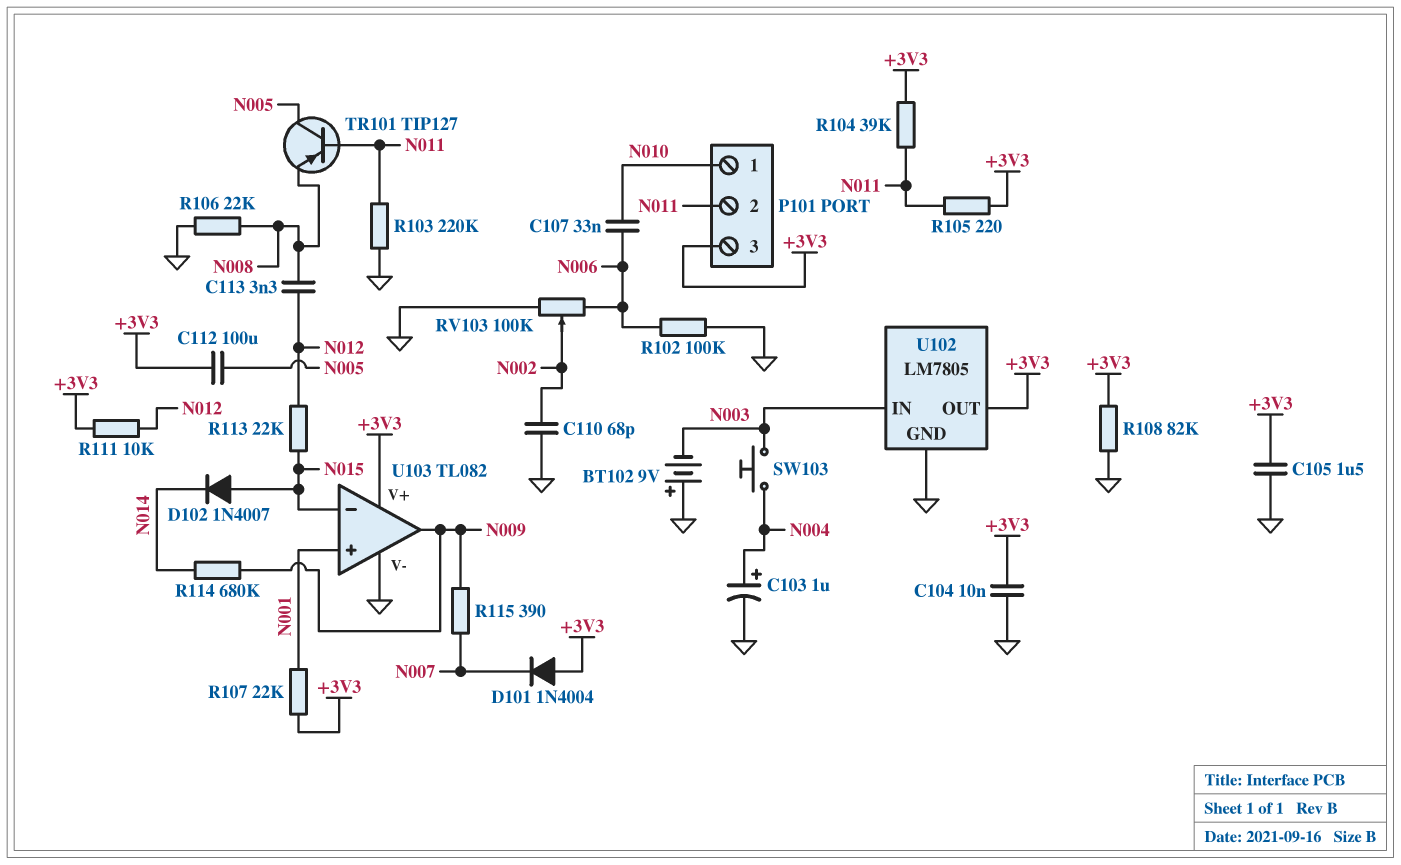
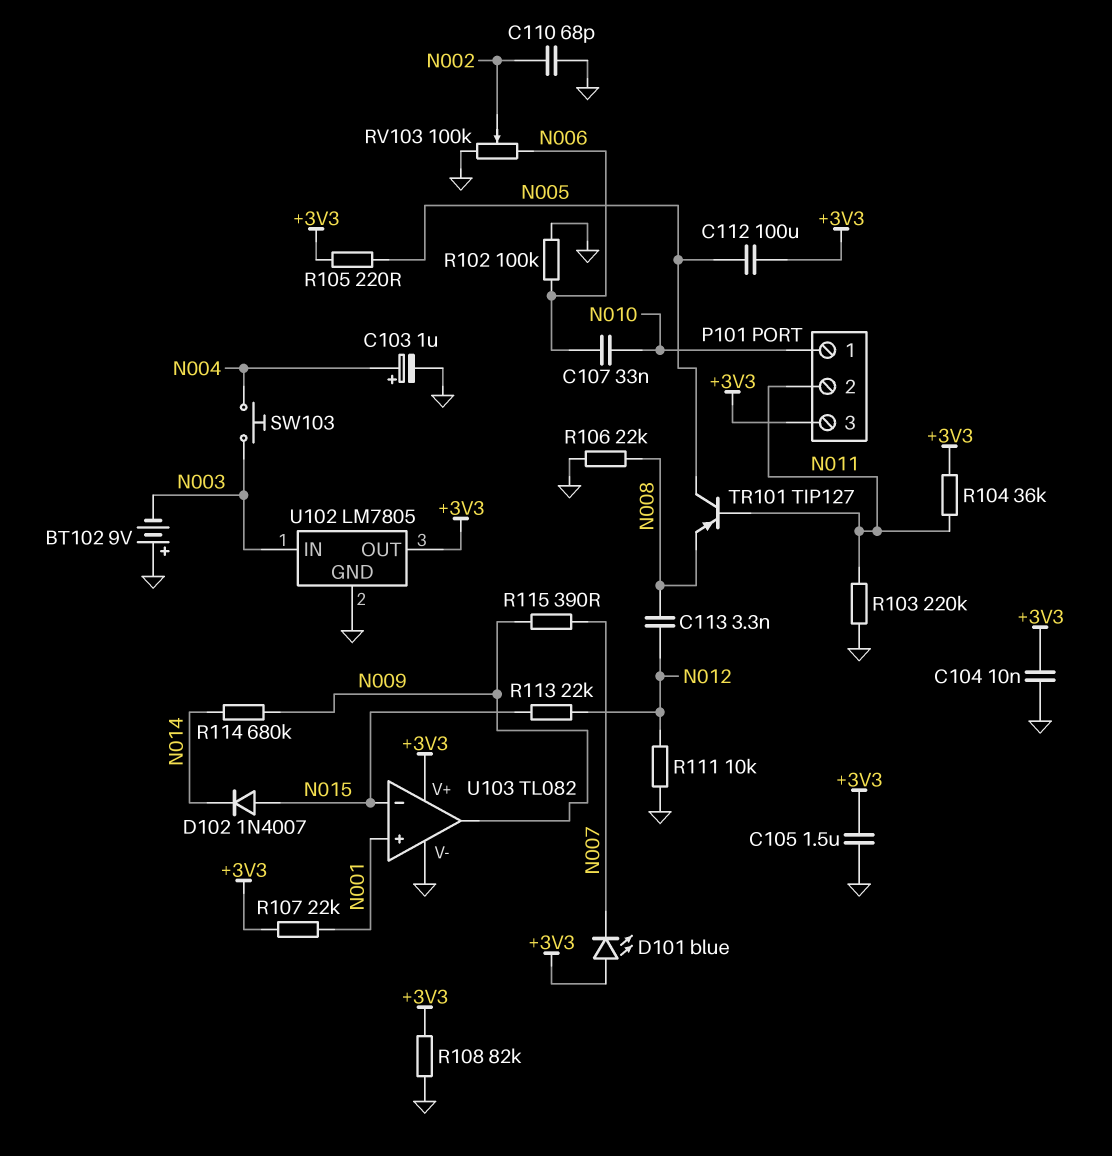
D101: diode 1N4004 (A +3V3, K N007) -> LED blue (A +3V3, K N007)
R104: 39k (+3V3, N011) -> 36k (+3V3, N011)
R105: 220 (+3V3, N011) -> 220 (+3V3, N005)
R111: 10k (+3V3, N012) -> 10k (GND, N012)

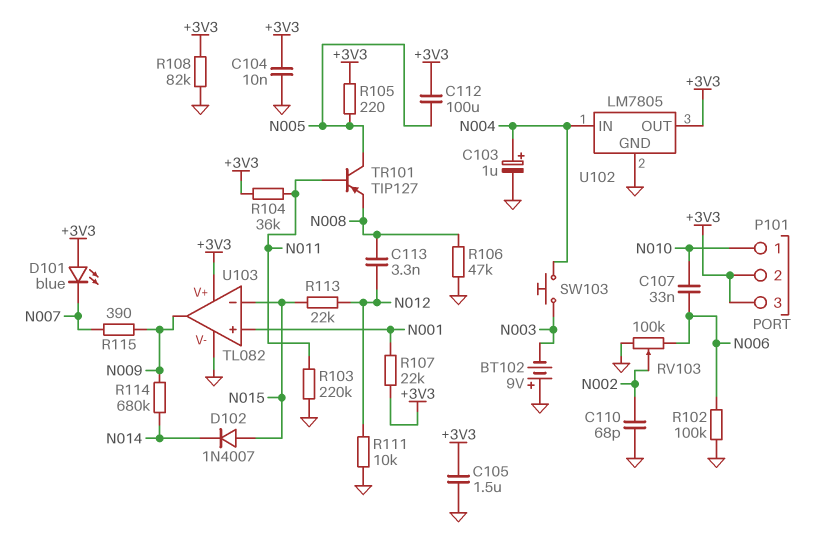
P101 pin 2: N011 -> +3V3
R106: 22k (GND, N008) -> 47k (GND, N008)
U102 pin IN: N003 -> N004

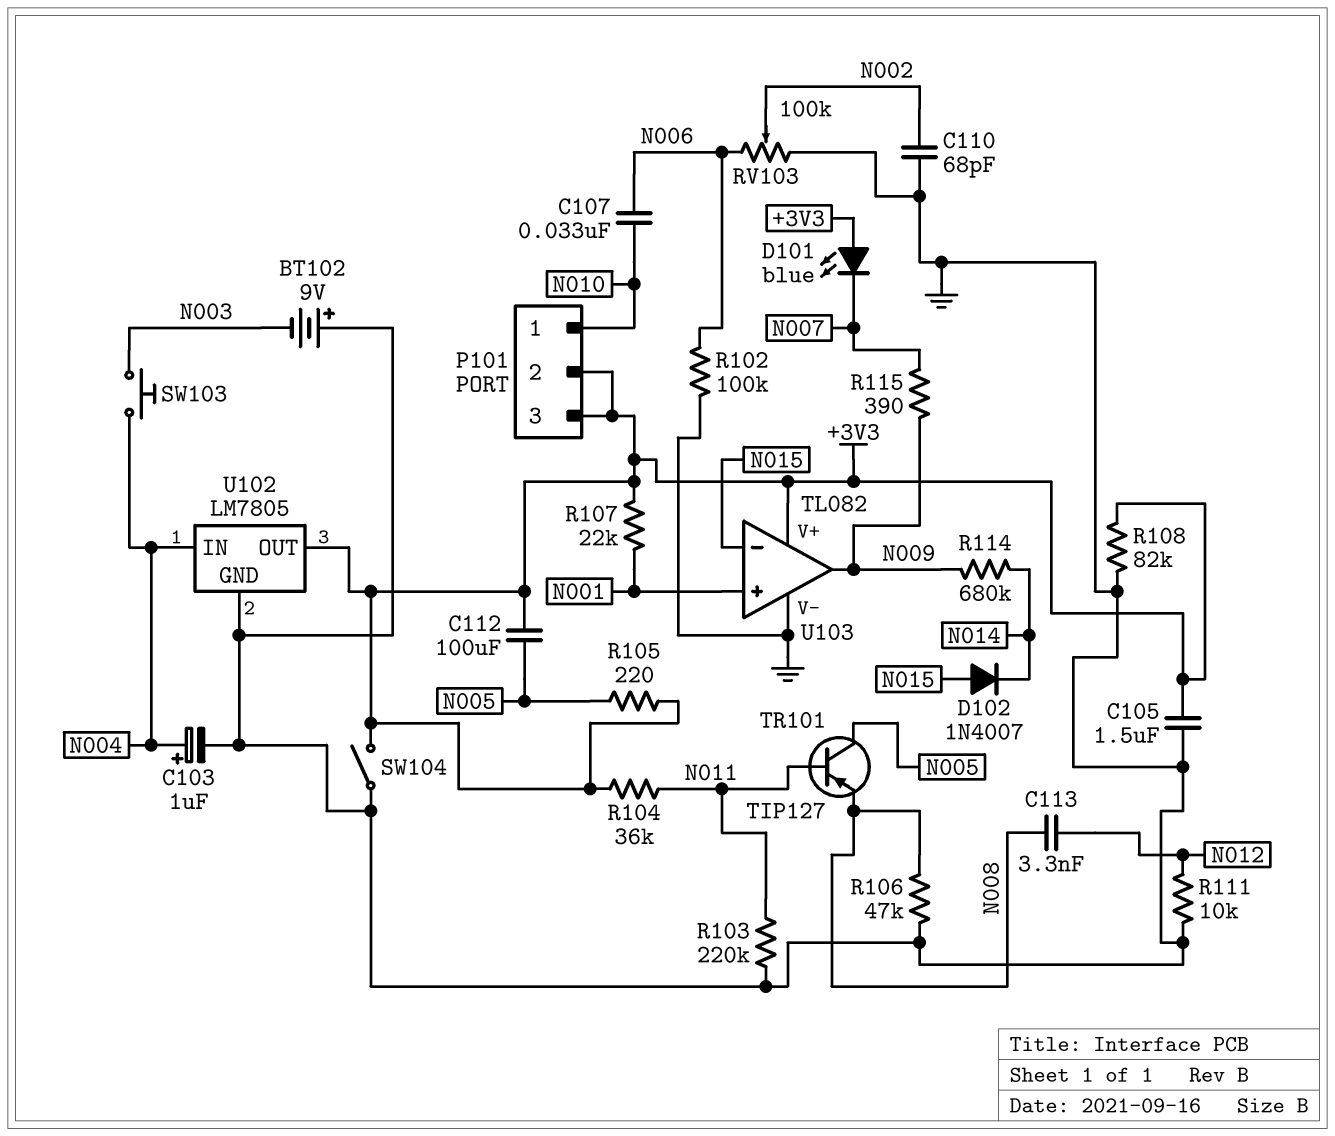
C104: 10nF (+3V3, GND) -> none
R113: 22k (N012, N015) -> none
SW104: none -> switch (+3V3, GND)

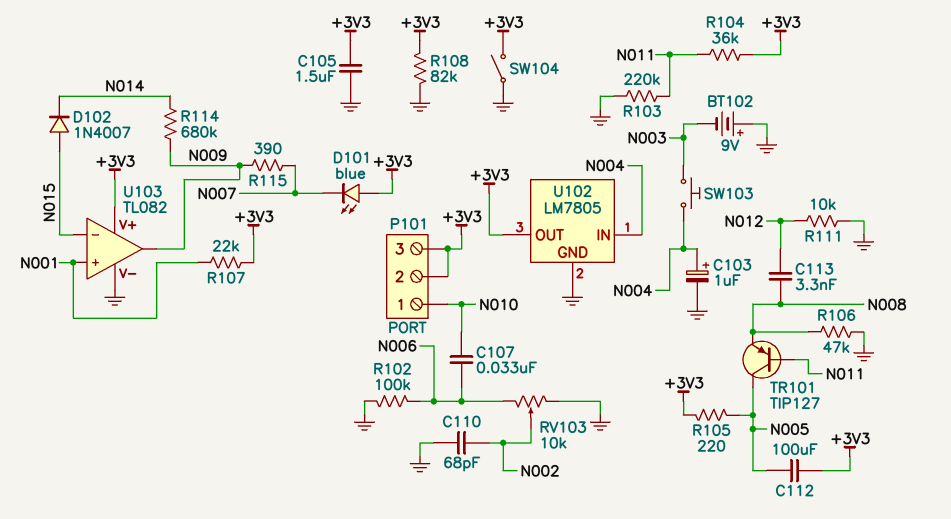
RV103: 100k (GND, N006, wiper N002) -> 10k (GND, N006, wiper N002)

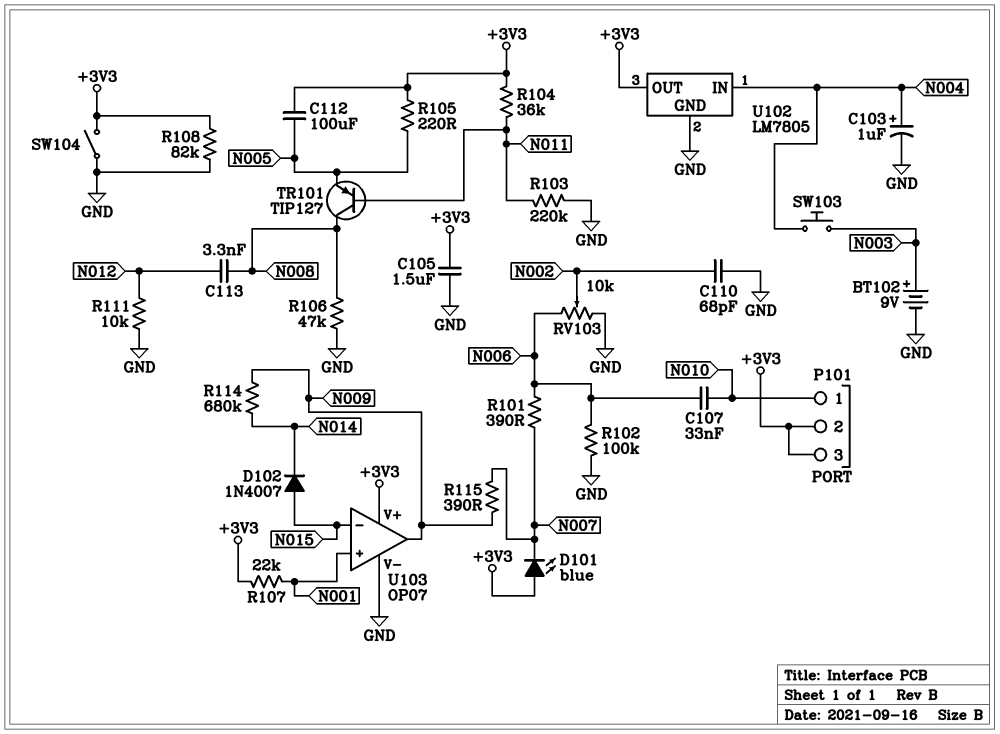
BT102: 9V (plus GND, minus N003) -> 9V (plus N003, minus GND)
R101: none -> 390 (N006, N007)
TR101: PNP TIP127 (B N011, C N005, E N008) -> PNP TIP127 (B N011, C N008, E N005)
U103: TL082 -> OP07

